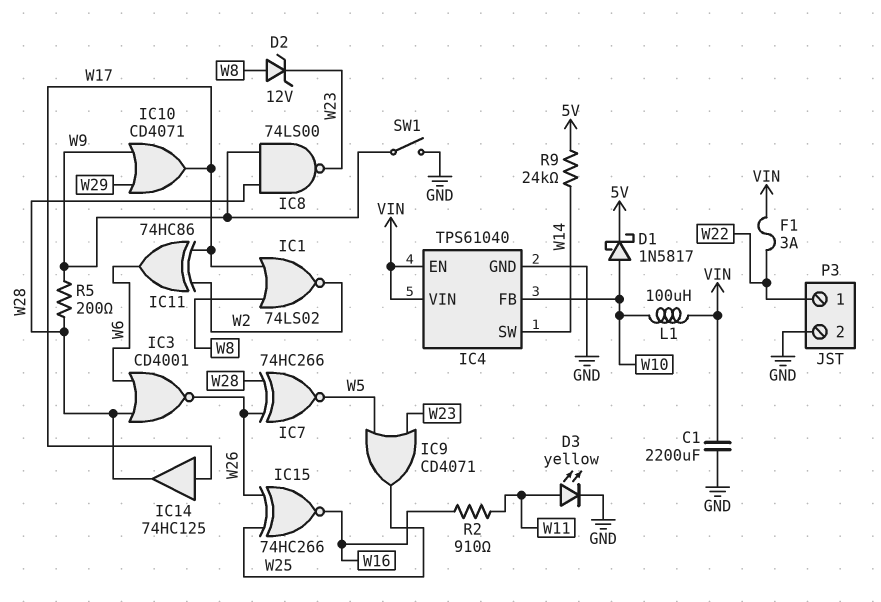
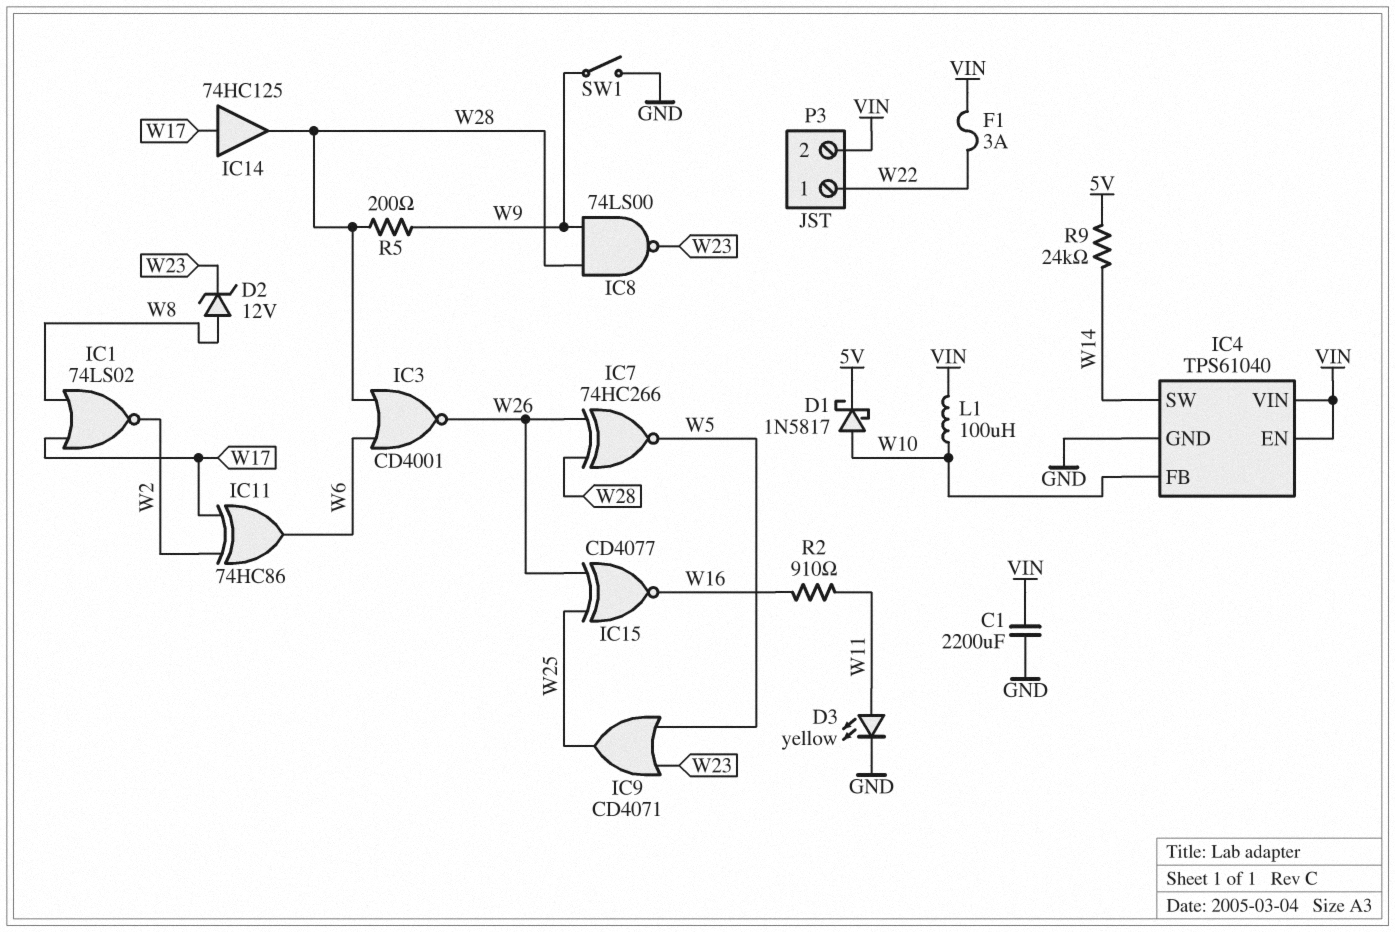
IC10: OR CD4071 (in W9, in W29, out W17) -> none
IC15: XNOR 74HC266 (in W25, in W26, out W16) -> XNOR CD4077 (in W25, in W26, out W16)
P3 pin 2: GND -> VIN

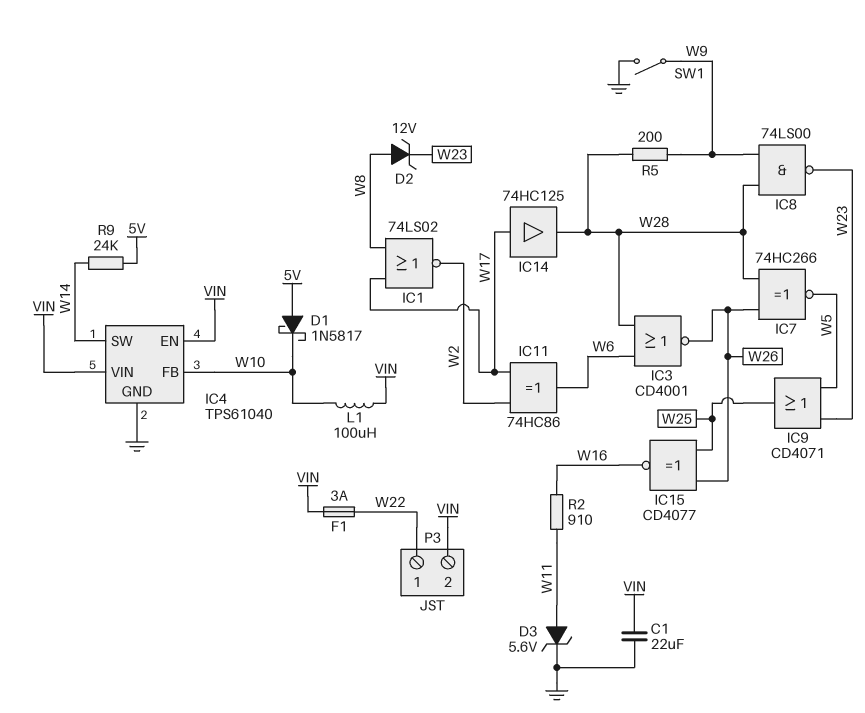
C1: 2200uF (GND, VIN) -> 22uF (GND, VIN)
D1: schottky 1N5817 (A W10, K 5V) -> schottky 1N5817 (A 5V, K W10)
D3: LED yellow (A W11, K GND) -> zener 5.6V (A W11, K GND)

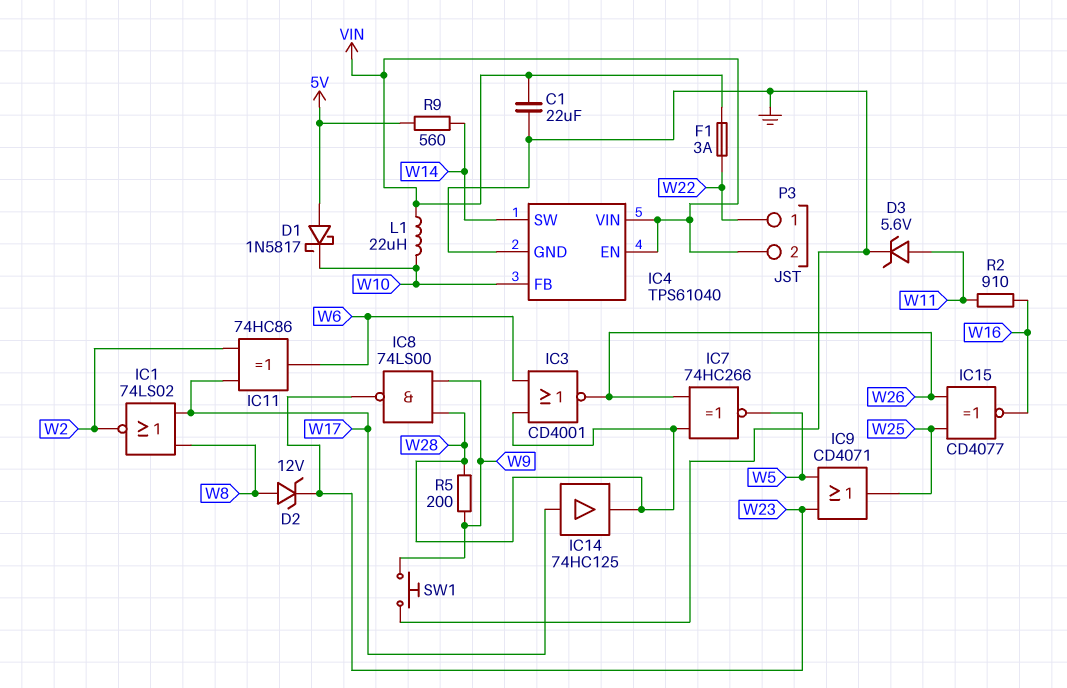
L1: 100uH (VIN, W10) -> 22uH (VIN, W10)
R9: 24k (5V, W14) -> 560 (5V, W14)
SW1: switch (GND, W9) -> button (GND, W9)

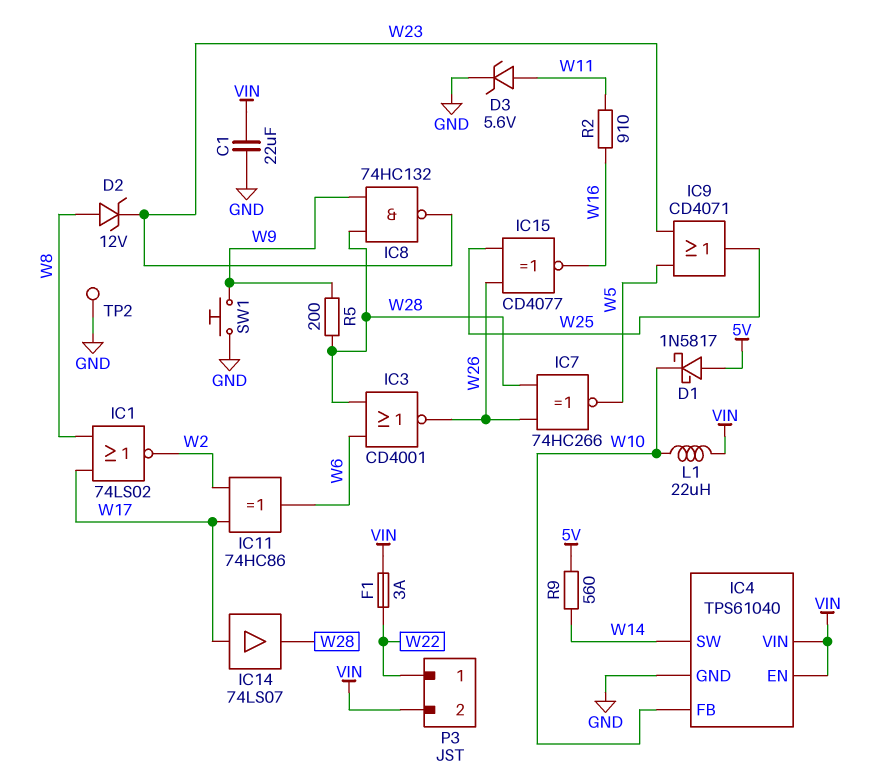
IC8: NAND 74LS00 (in W9, in W28, out W23) -> NAND 74HC132 (in W9, in W28, out W23)
IC14: buffer 74HC125 (in W17, out W28) -> buffer 74LS07 (in W17, out W28)
TP2: none -> test point (GND)

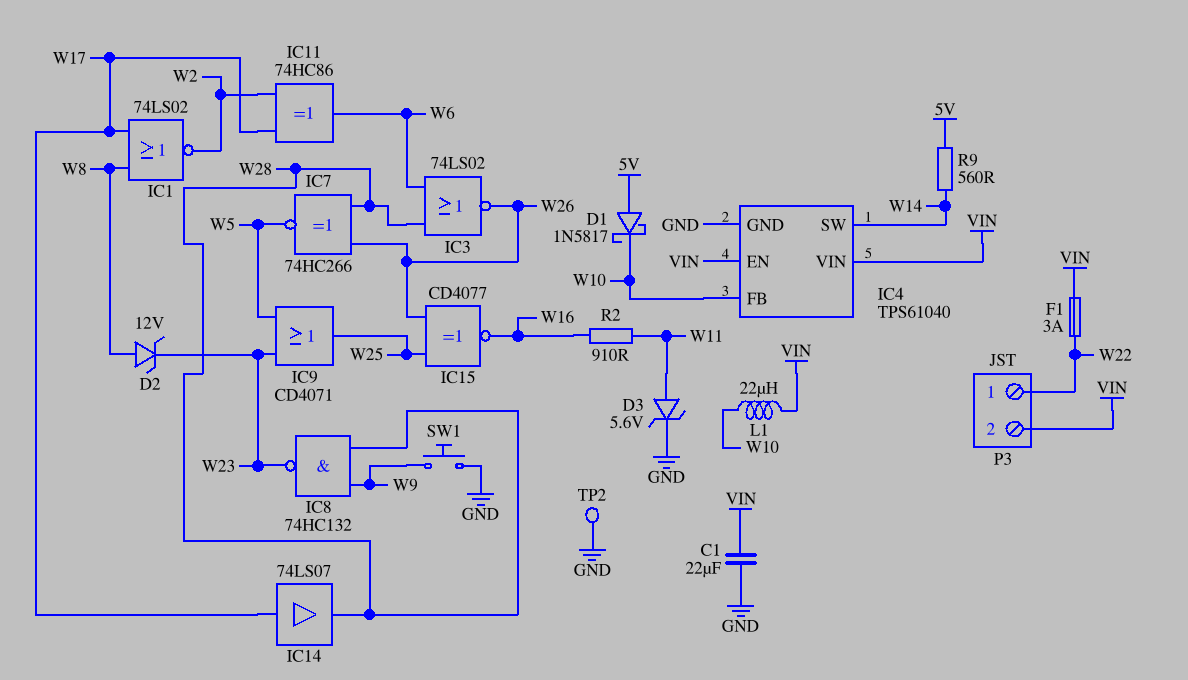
IC3: NOR CD4001 (in W6, in W28, out W26) -> NOR 74LS02 (in W6, in W28, out W26)
R5: 200 (W9, W28) -> none

